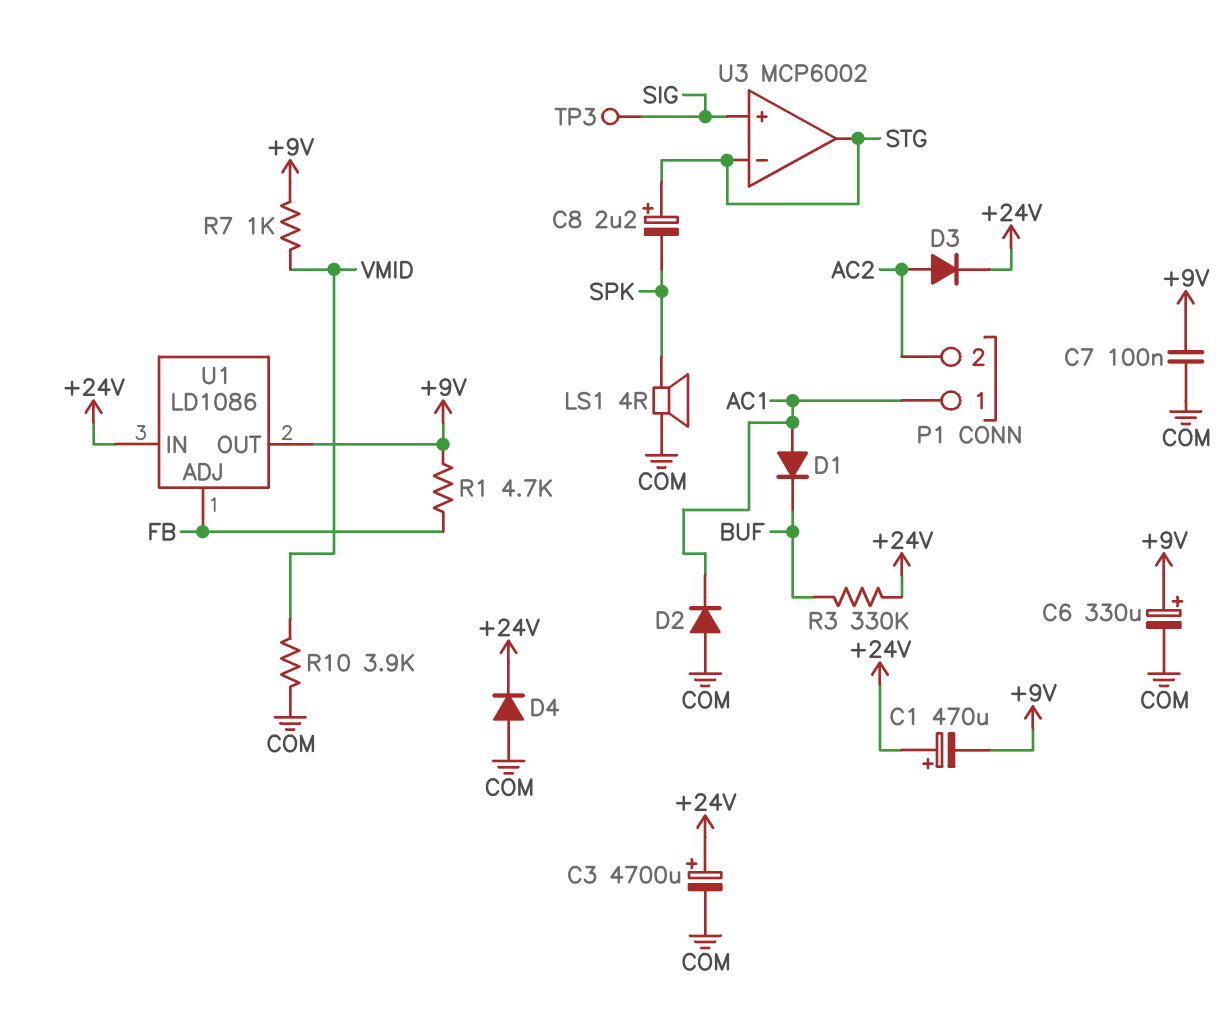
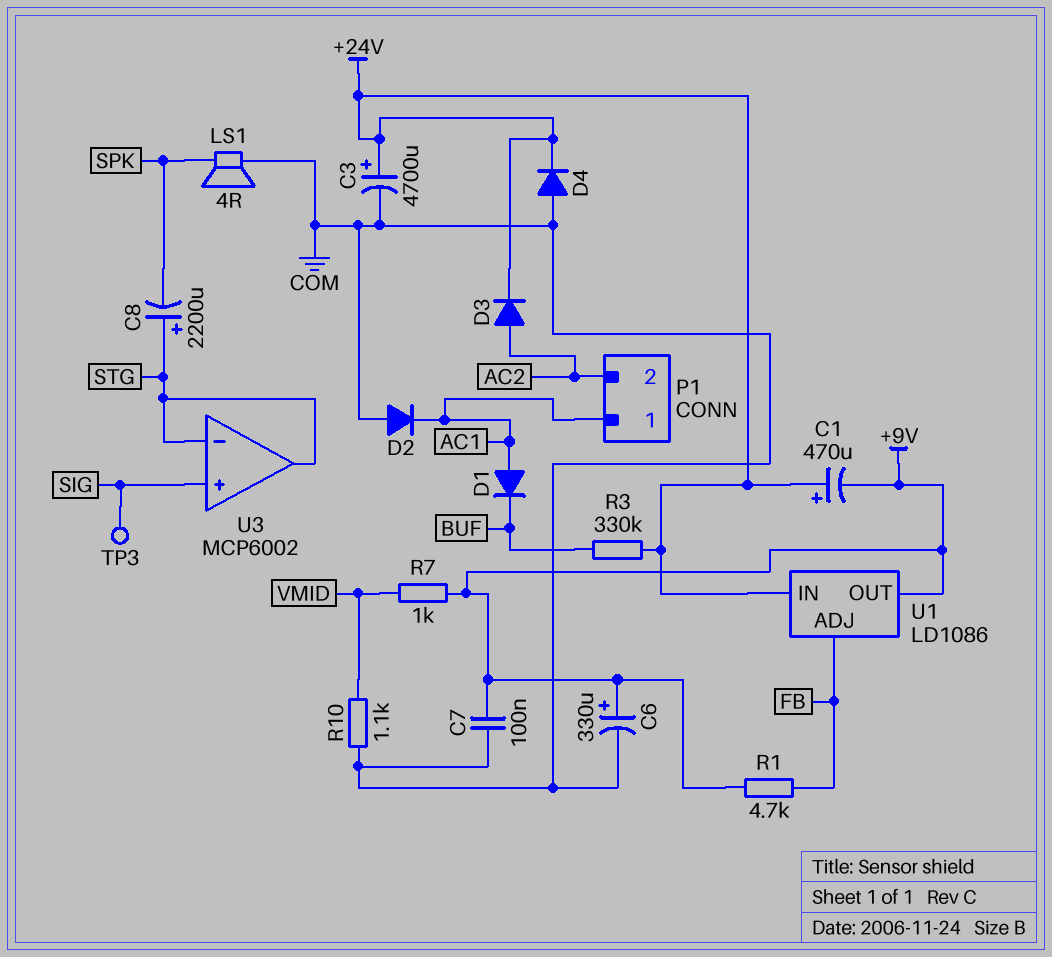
C8: 2.2uF (plus STG, minus SPK) -> 2200uF (plus STG, minus SPK)
R10: 3.9k (COM, VMID) -> 1.1k (COM, VMID)

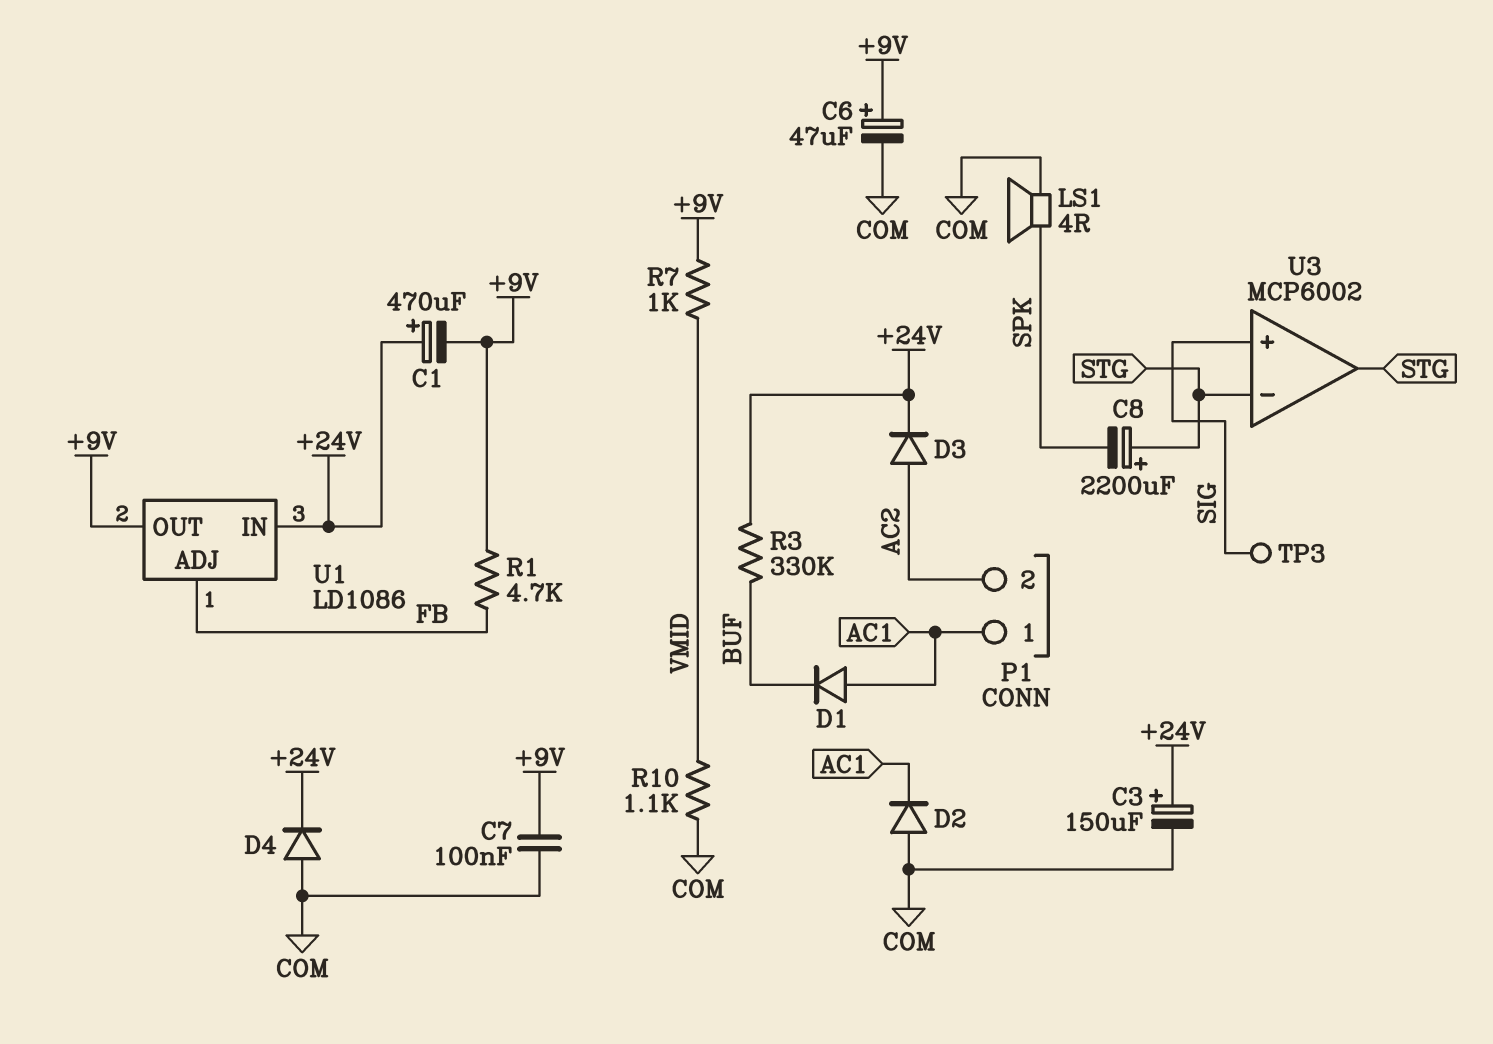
C3: 4700uF (plus +24V, minus COM) -> 150uF (plus +24V, minus COM)
C6: 330uF (plus +9V, minus COM) -> 47uF (plus +9V, minus COM)

